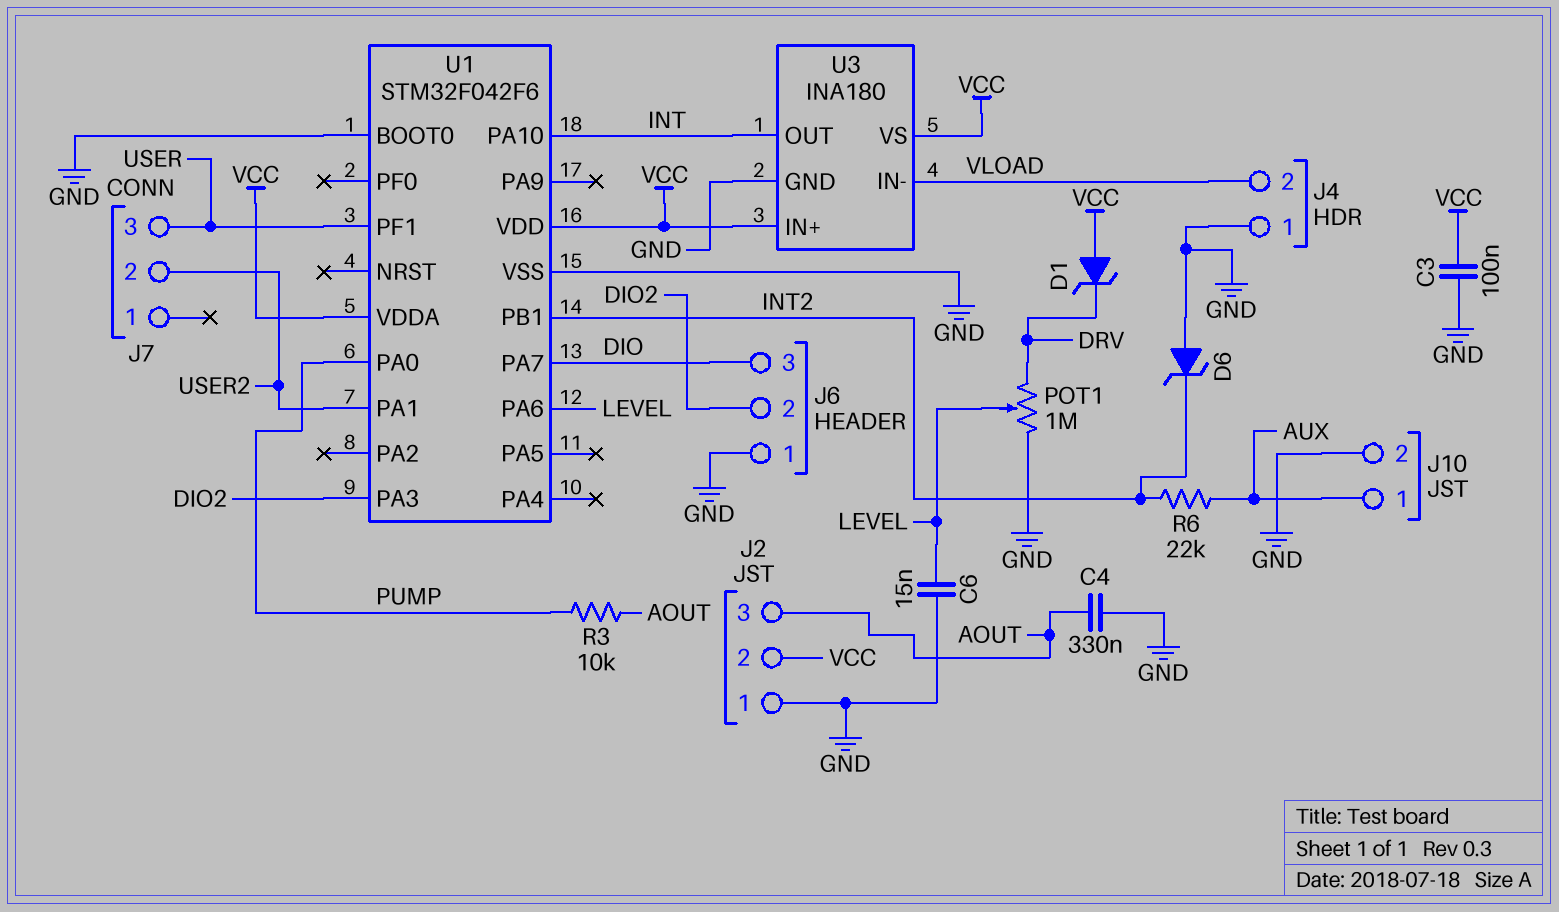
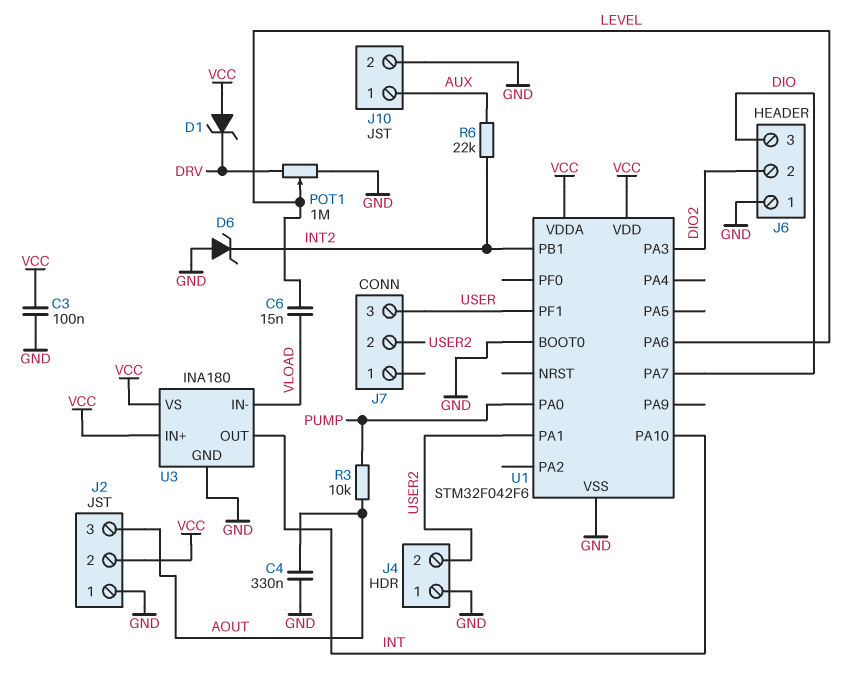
C6: 15nF (GND, LEVEL) -> 15nF (LEVEL, VLOAD)
J4 pin 2: VLOAD -> USER2

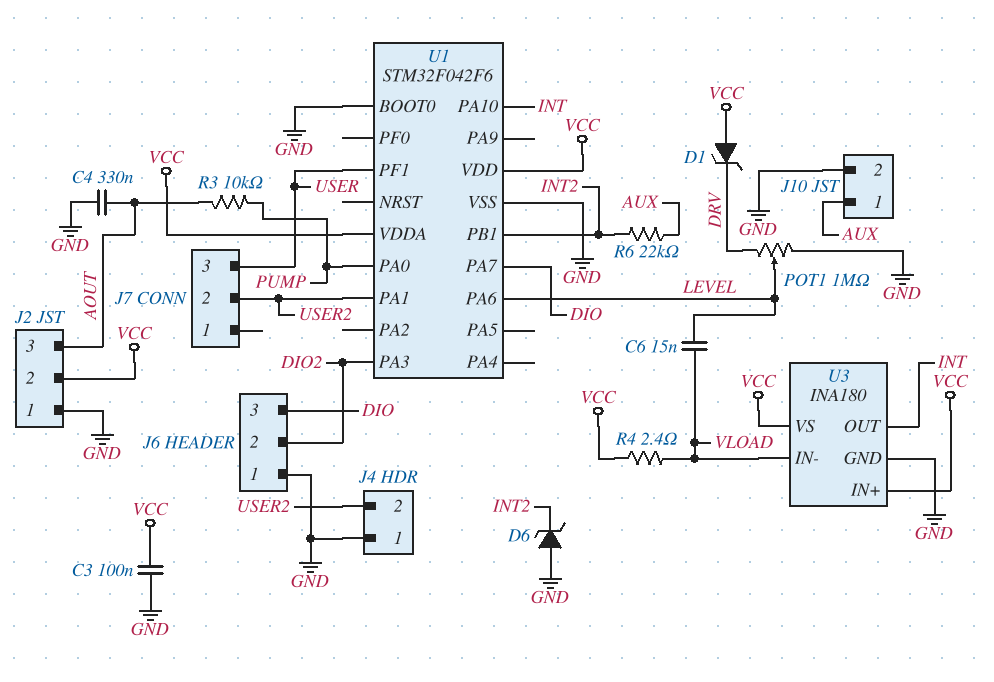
R4: none -> 2.4 (VCC, VLOAD)

